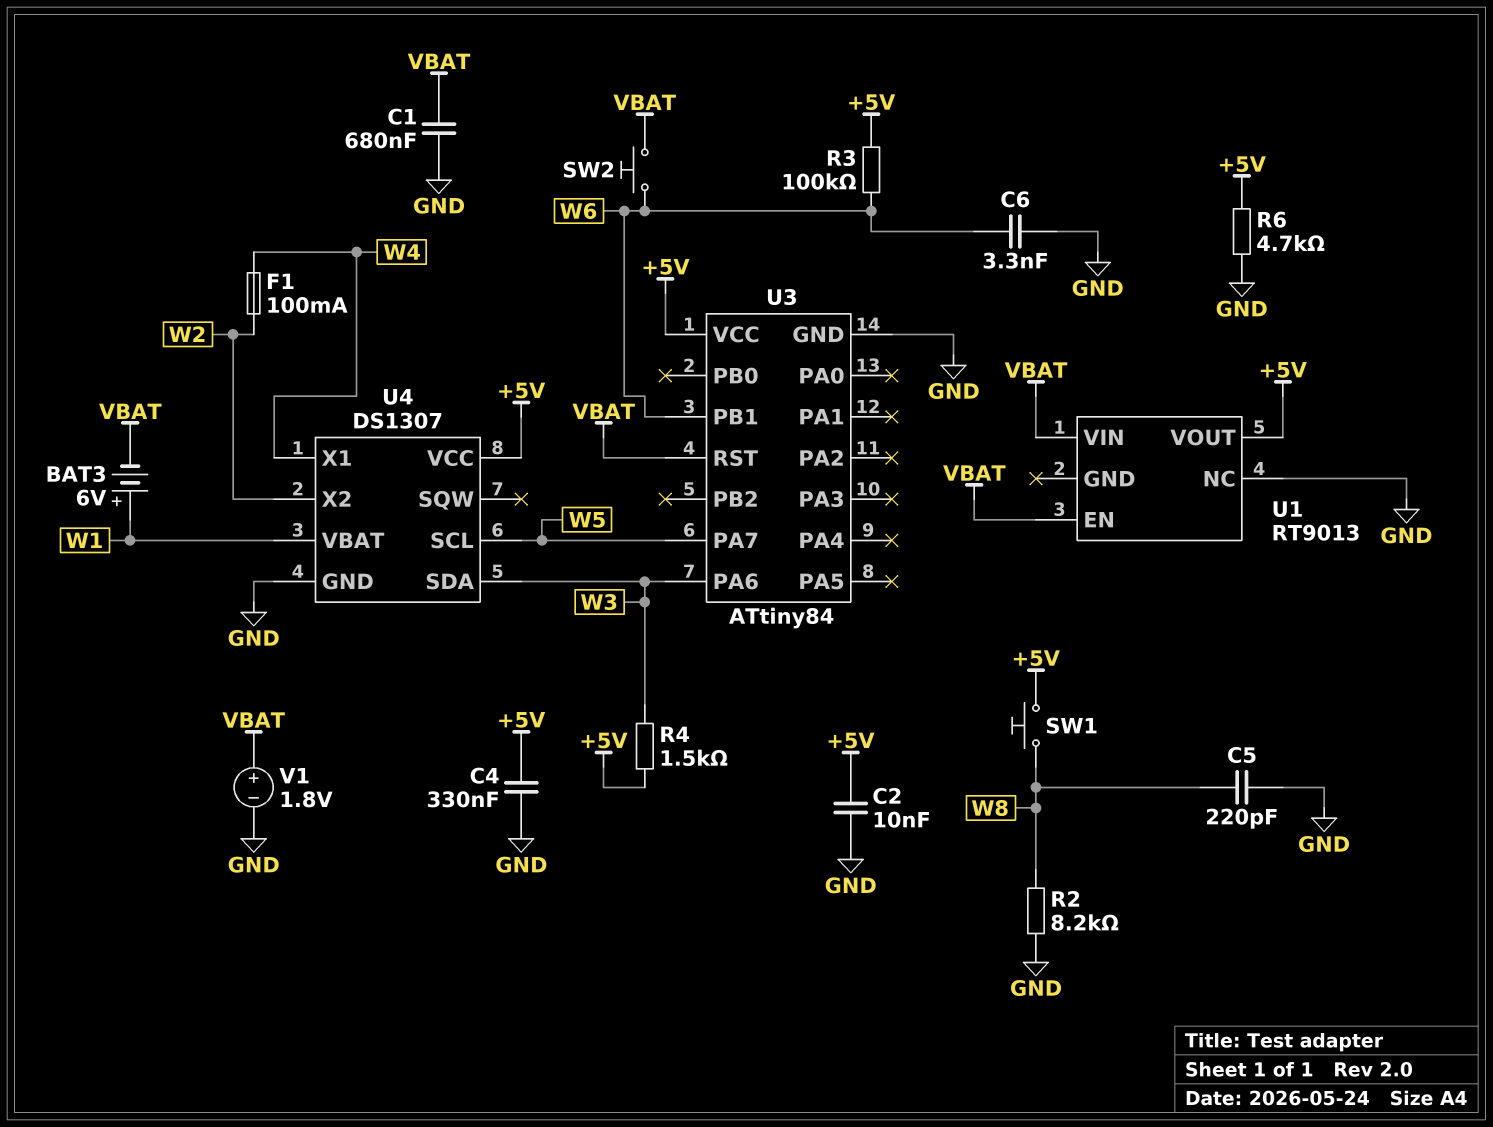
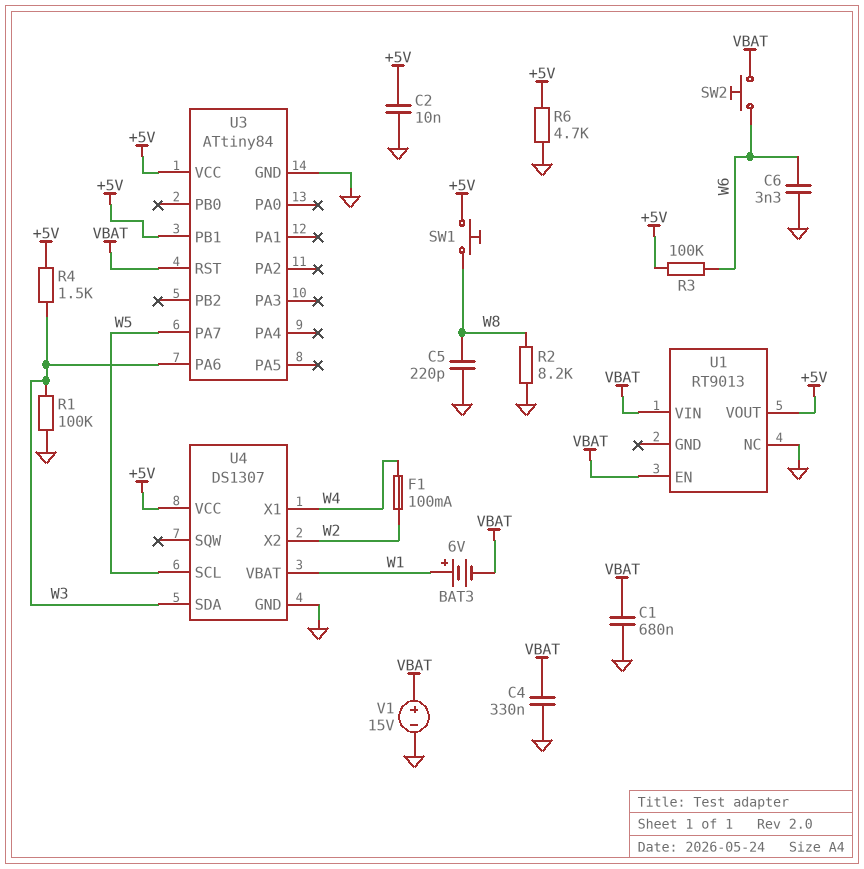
C4: 330nF (+5V, GND) -> 330nF (GND, VBAT)
R1: none -> 100k (GND, W3)
U3 pin PB1: W6 -> +5V
V1: 1.8V (plus VBAT, minus GND) -> 15V (plus VBAT, minus GND)

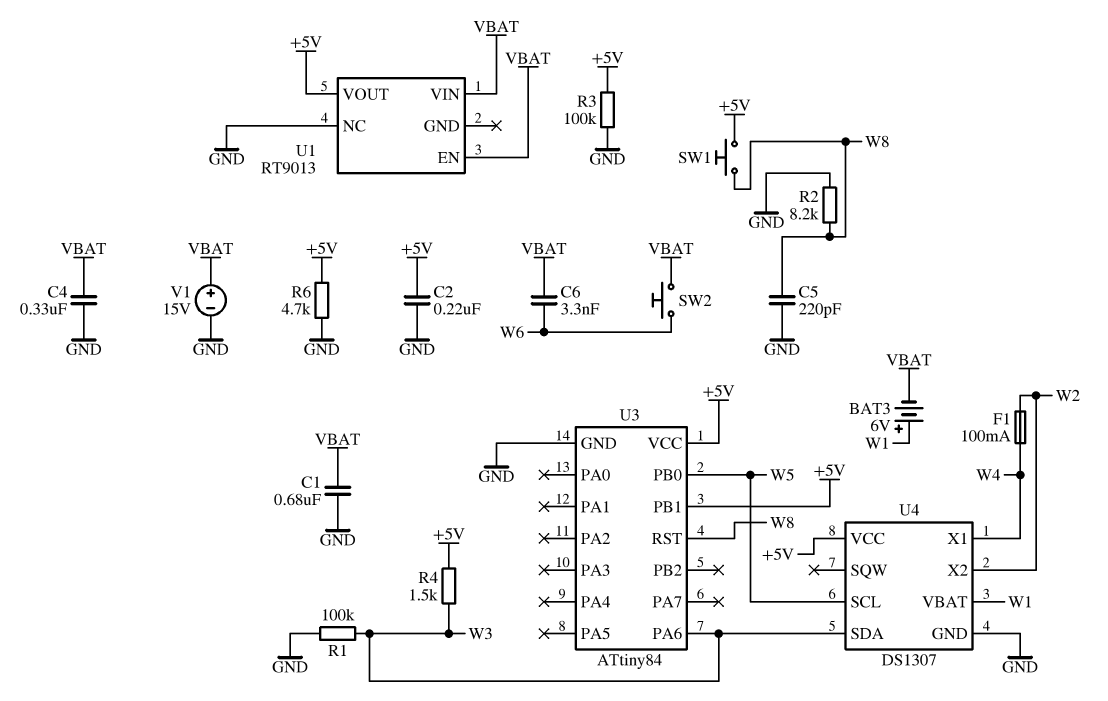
C2: 10nF (+5V, GND) -> 220nF (+5V, GND)
C6: 3.3nF (GND, W6) -> 3.3nF (VBAT, W6)
R3: 100k (+5V, W6) -> 100k (+5V, GND)
U3 pin PA7: W5 -> none
U3 pin PB0: none -> W5
U3 pin RST: VBAT -> W8

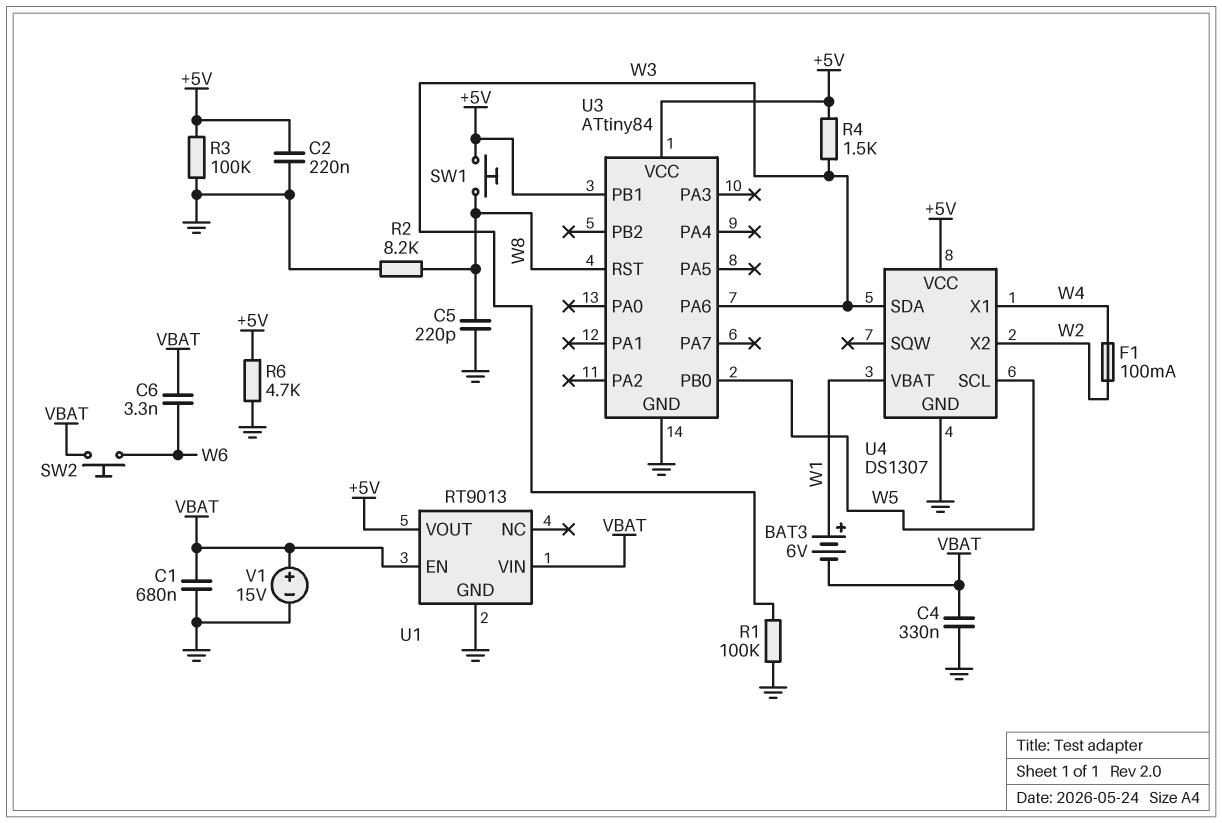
U1 pin GND: none -> GND
U1 pin NC: GND -> none

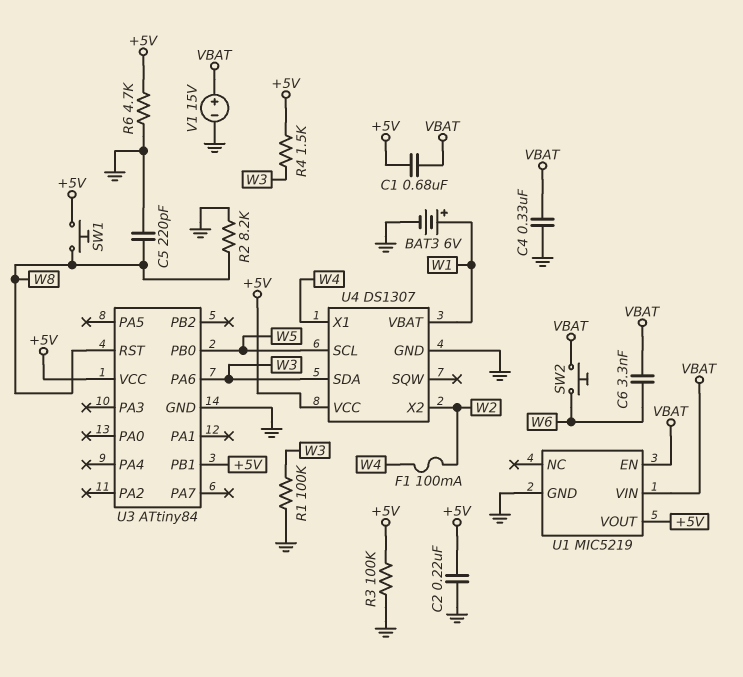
BAT3: 6V (plus W1, minus VBAT) -> 6V (plus W1, minus GND)
C1: 680nF (GND, VBAT) -> 680nF (+5V, VBAT)
U1: RT9013 -> MIC5219

